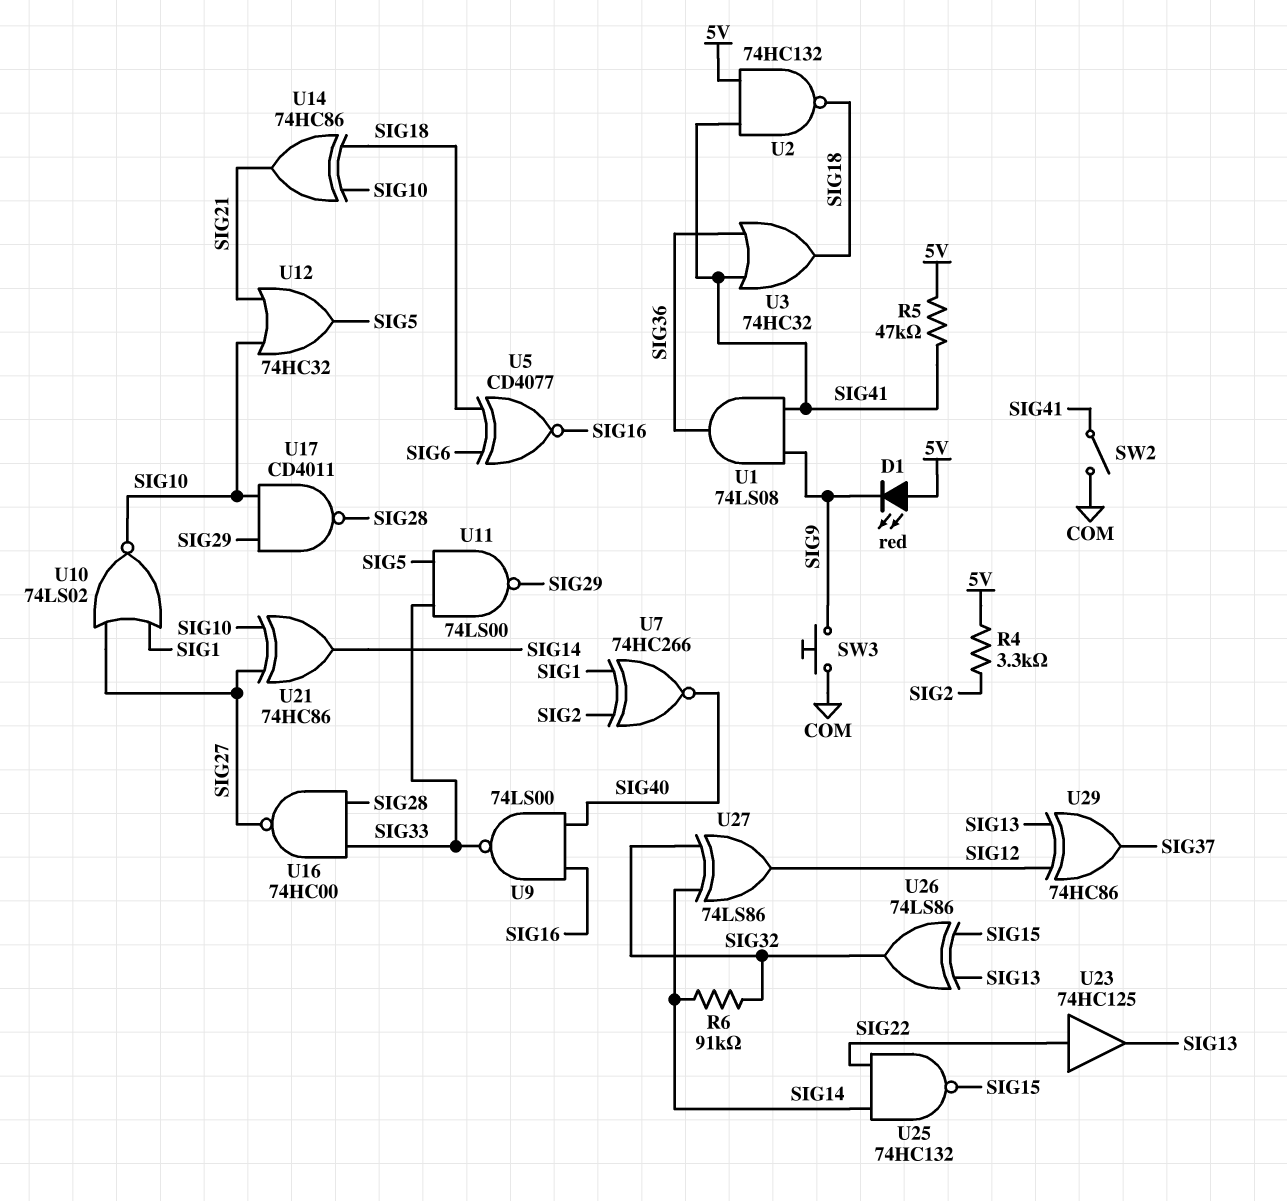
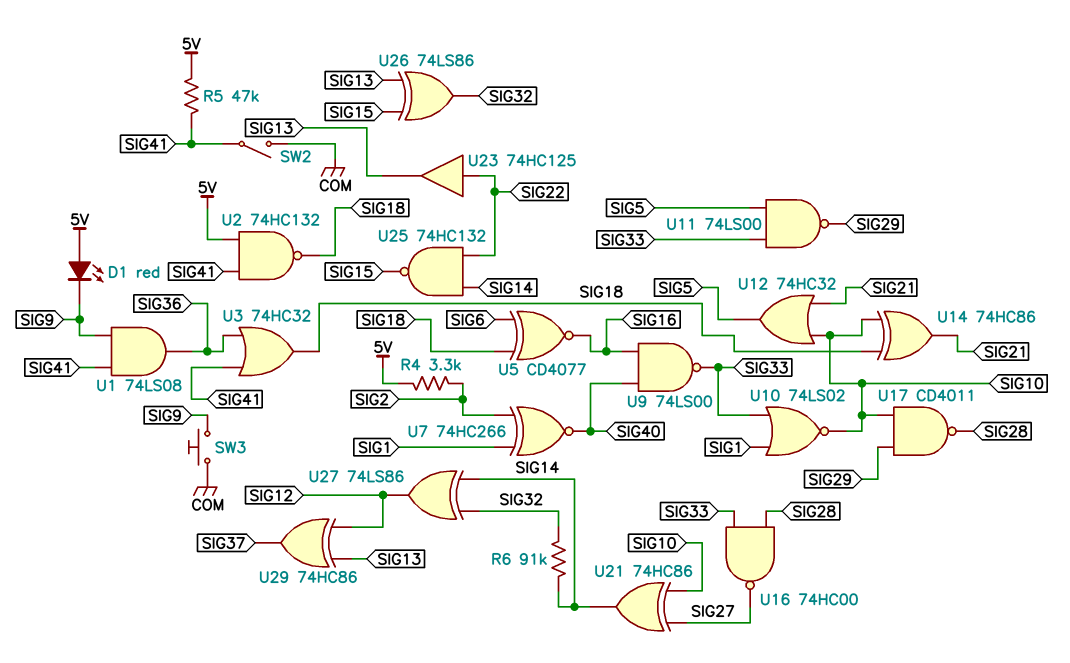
U10: NOR 74LS02 (in SIG1, in SIG27, out SIG10) -> NOR 74LS02 (in SIG1, in SIG33, out SIG10)

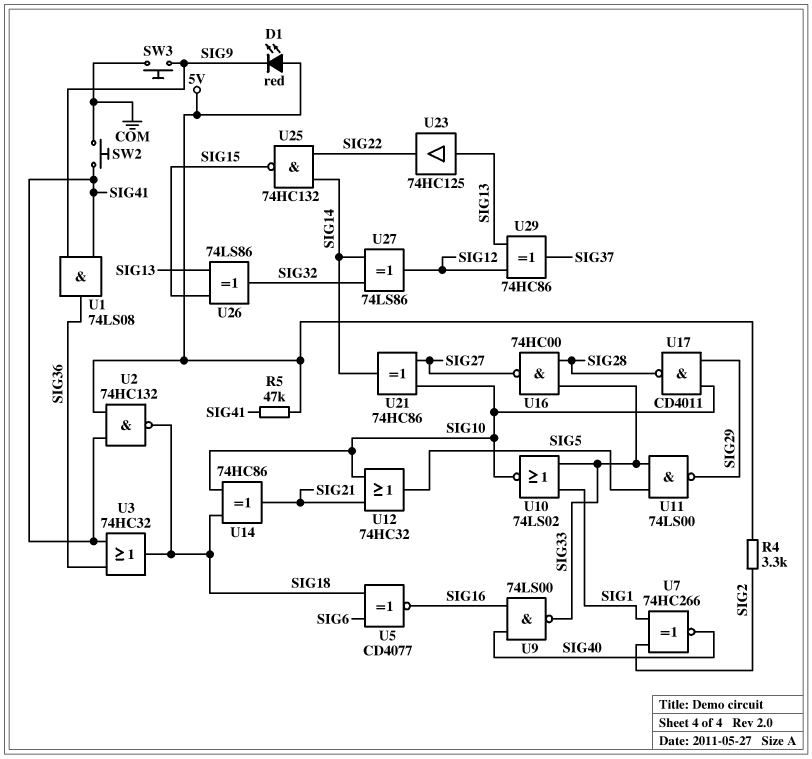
R6: 91k (SIG14, SIG32) -> none
SW2: switch (COM, SIG41) -> button (COM, SIG41)
U23: buffer 74HC125 (in SIG22, out SIG13) -> buffer 74HC125 (in SIG13, out SIG22)

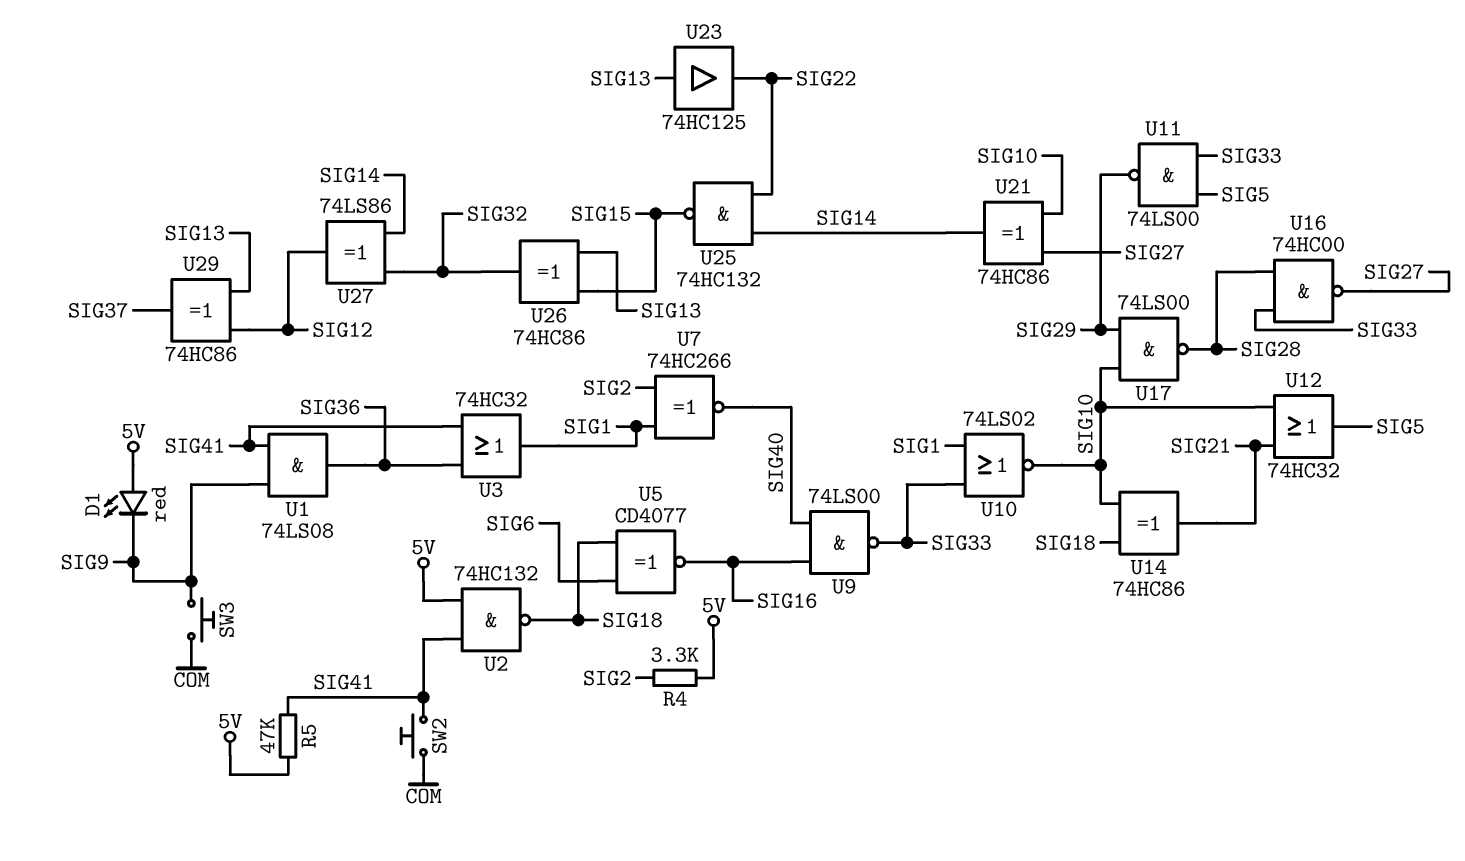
U3: OR 74HC32 (in SIG36, in SIG41, out SIG18) -> OR 74HC32 (in SIG36, in SIG41, out SIG1)
U17: NAND CD4011 (in SIG10, in SIG29, out SIG28) -> NAND 74LS00 (in SIG10, in SIG29, out SIG28)
U26: XOR 74LS86 (in SIG13, in SIG15, out SIG32) -> XOR 74HC86 (in SIG13, in SIG15, out SIG32)

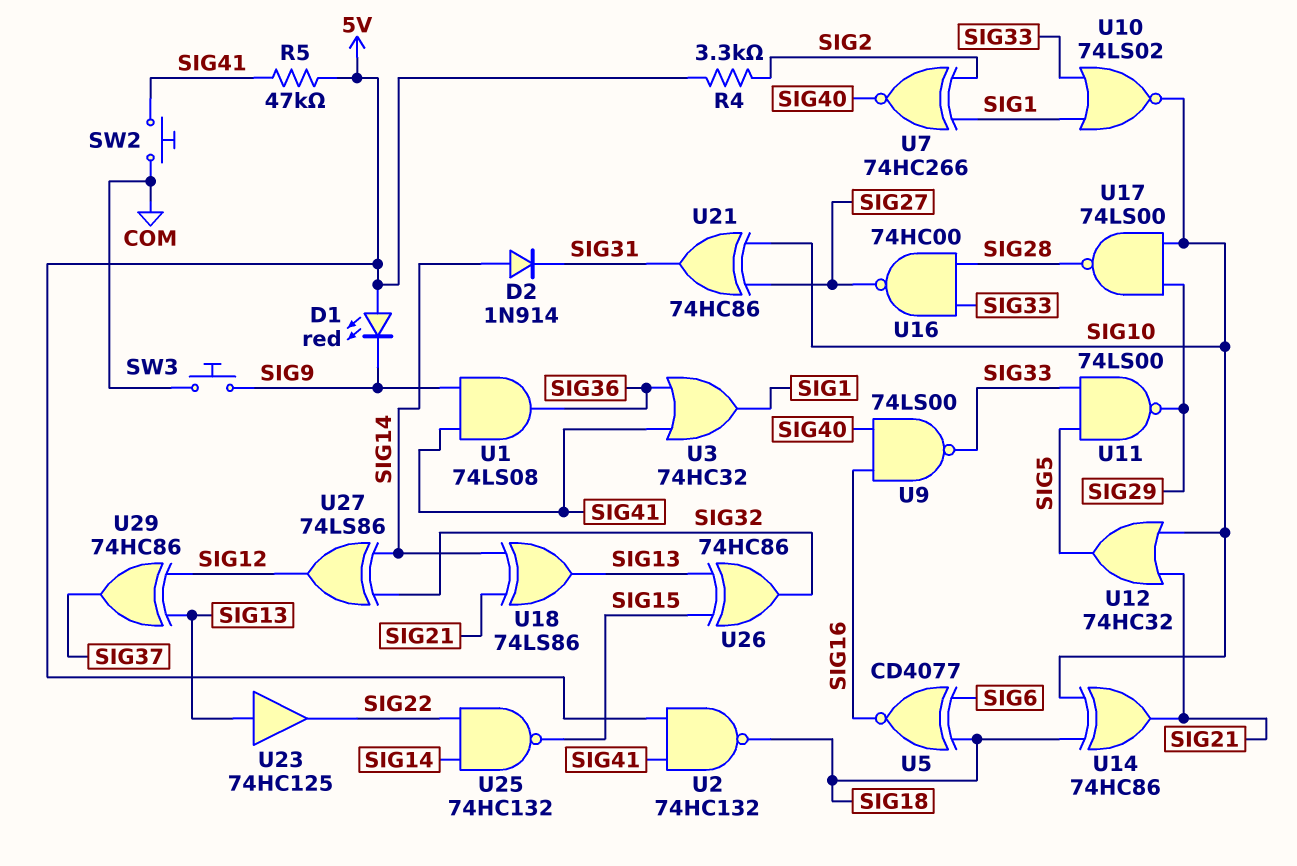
D2: none -> diode 1N914 (A SIG14, K SIG31)
U18: none -> XOR 74LS86 (in SIG14, in SIG21, out SIG13)
U21: XOR 74HC86 (in SIG10, in SIG27, out SIG14) -> XOR 74HC86 (in SIG10, in SIG27, out SIG31)

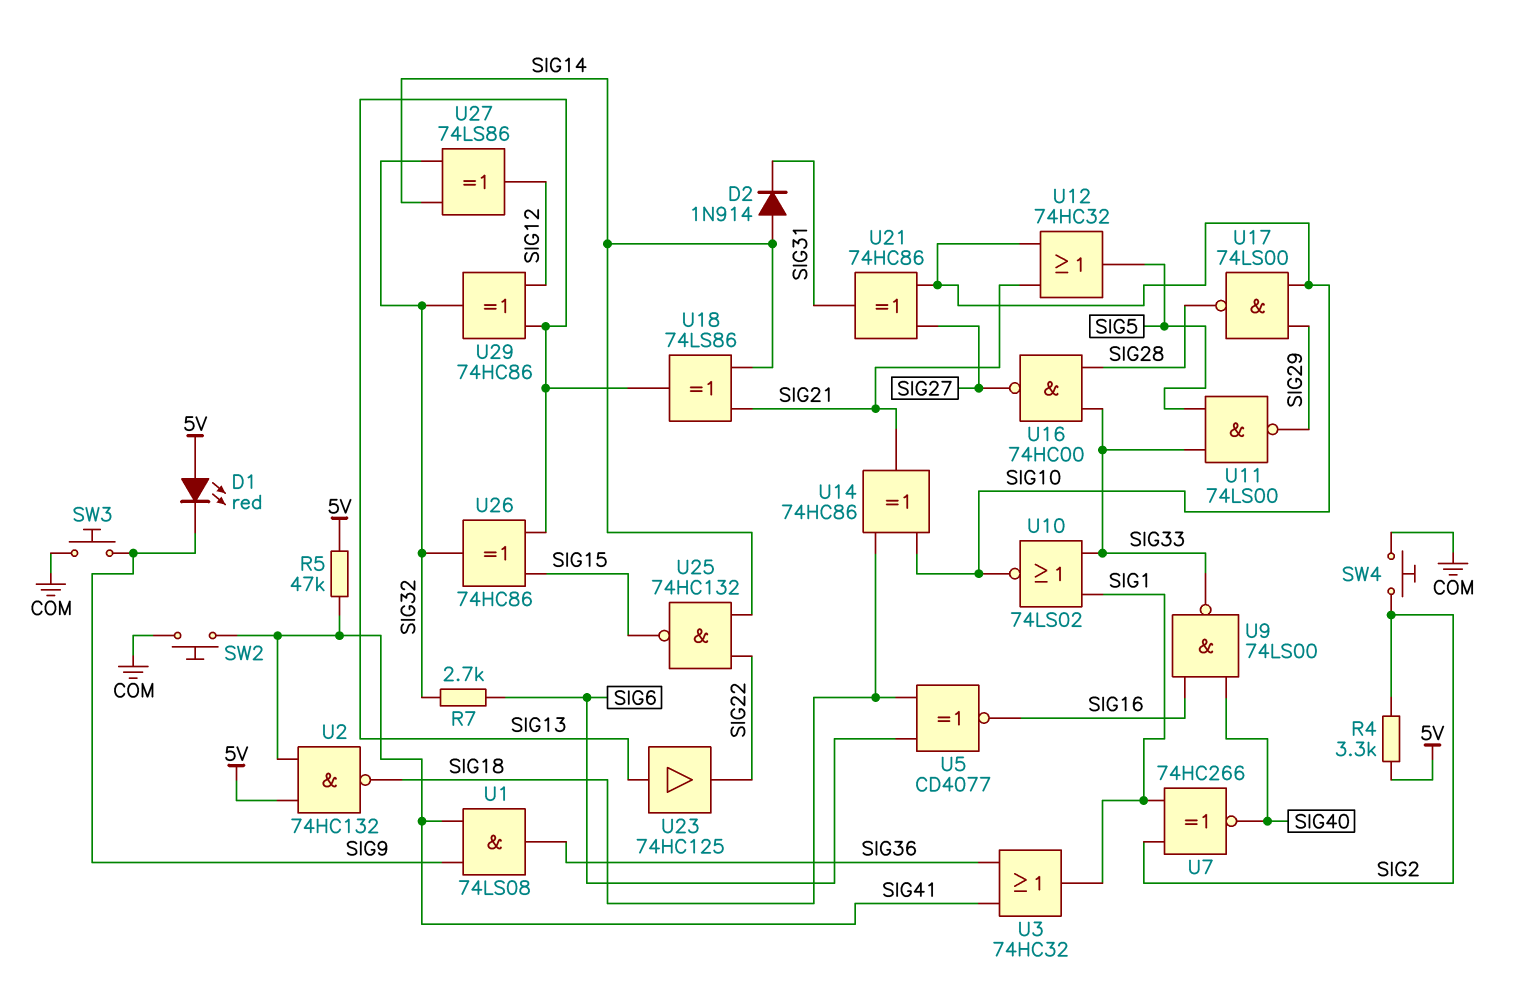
R7: none -> 2.7k (SIG6, SIG32)
SW4: none -> button (COM, SIG2)
U29: XOR 74HC86 (in SIG12, in SIG13, out SIG37) -> XOR 74HC86 (in SIG12, in SIG13, out SIG32)

